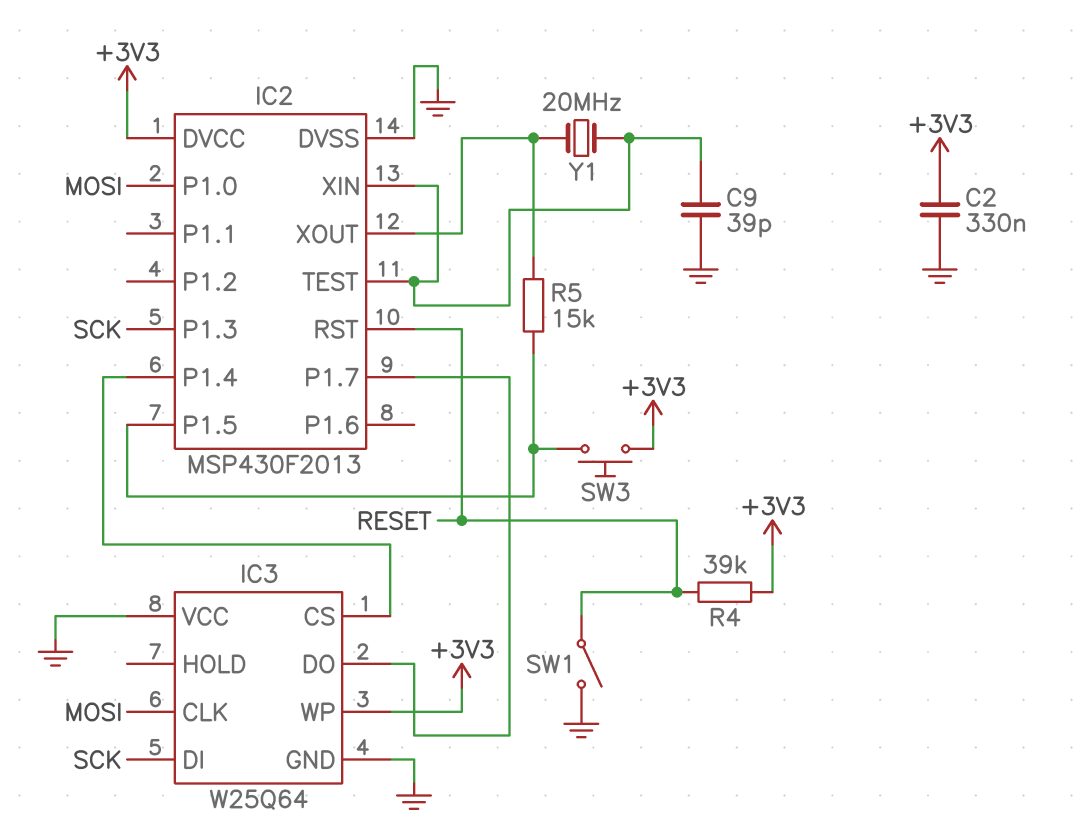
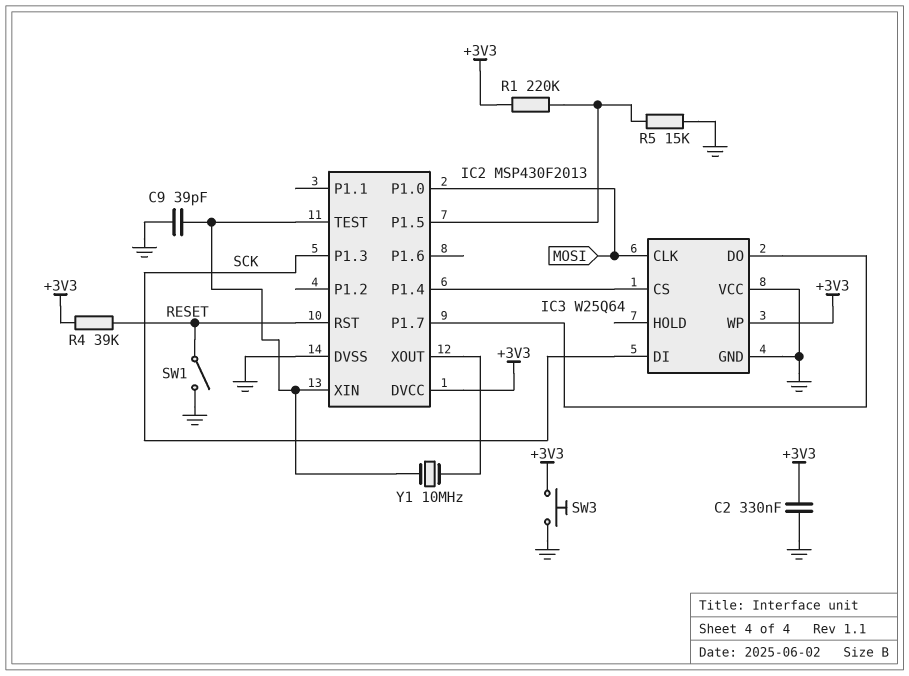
R1: none -> 220k (+3V3, IC2/P1.5)
R5: 15k (IC2/P1.5, IC2/XOUT) -> 15k (GND, IC2/P1.5)
SW3: button (+3V3, IC2/P1.5) -> button (+3V3, GND)
Y1: 20MHz (IC2/TEST, IC2/XOUT) -> 10MHz (IC2/TEST, IC2/XOUT)

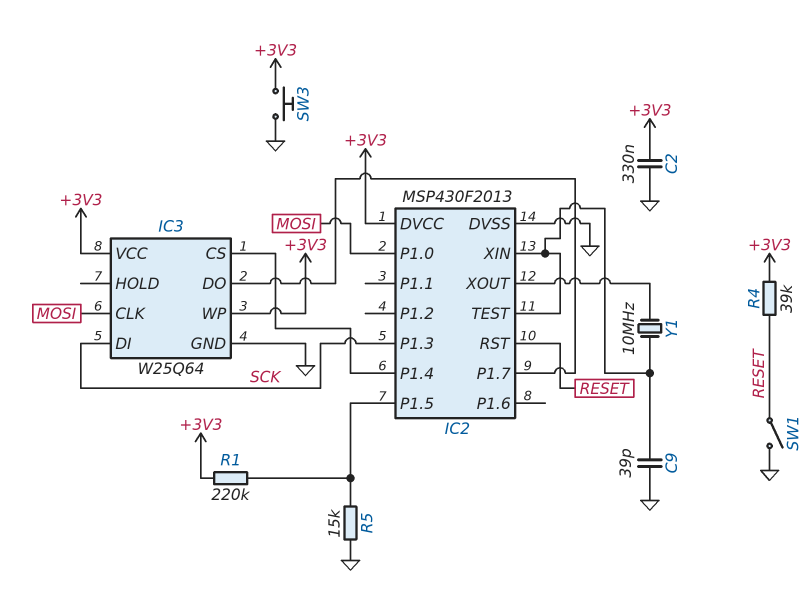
IC3 pin VCC: GND -> +3V3

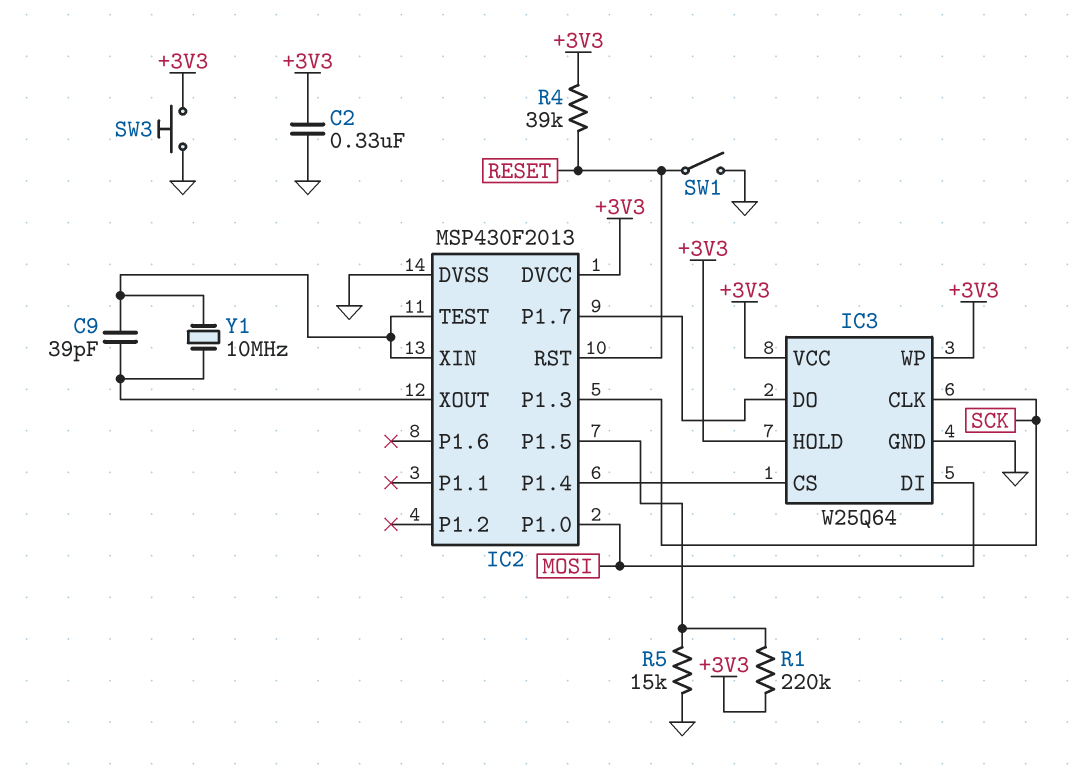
C9: 39pF (GND, IC2/TEST) -> 39pF (IC2/TEST, IC2/XOUT)
IC3 pin CLK: MOSI -> SCK
IC3 pin DI: SCK -> MOSI
IC3 pin HOLD: none -> +3V3

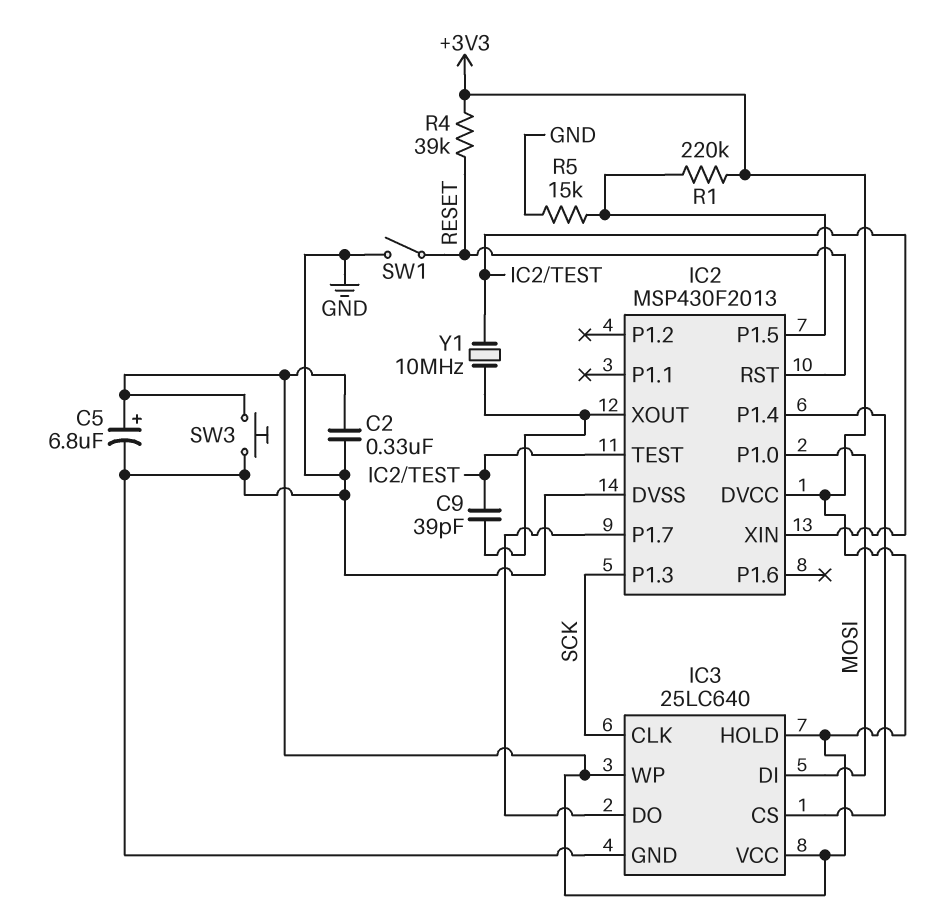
C5: none -> 6.8uF (plus +3V3, minus GND)
IC3: W25Q64 -> 25LC640

